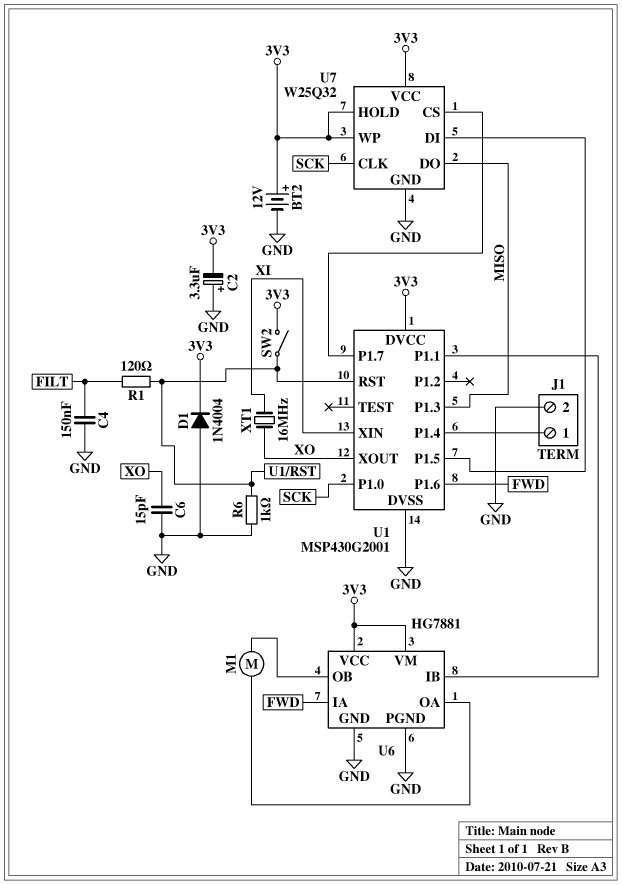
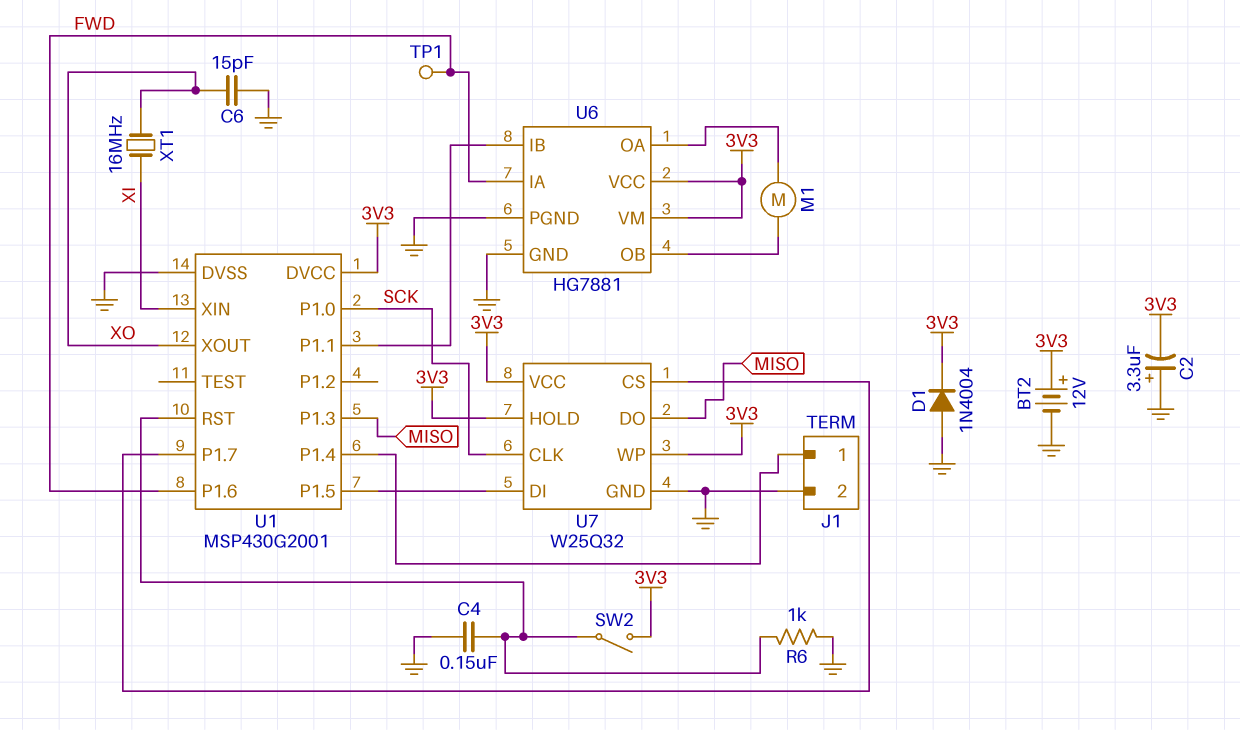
C4: 150nF (FILT, GND) -> 150nF (GND, U1/RST)
R1: 120 (FILT, U1/RST) -> none
TP1: none -> test point (FWD)

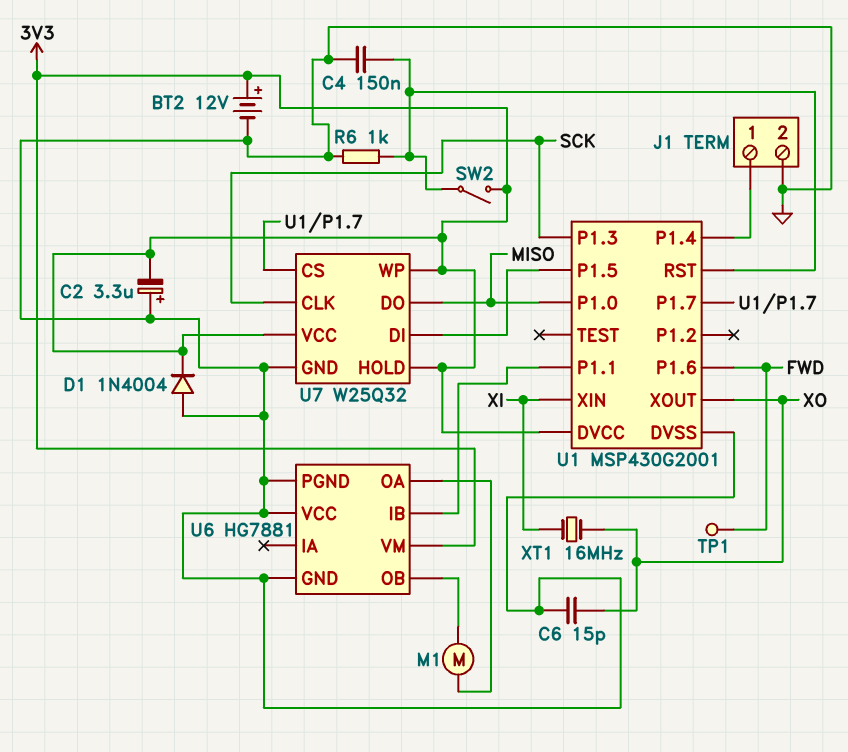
U1 pin P1.0: SCK -> MISO
U1 pin P1.3: MISO -> SCK
U6 pin IA: FWD -> none
U6 pin VCC: 3V3 -> GND

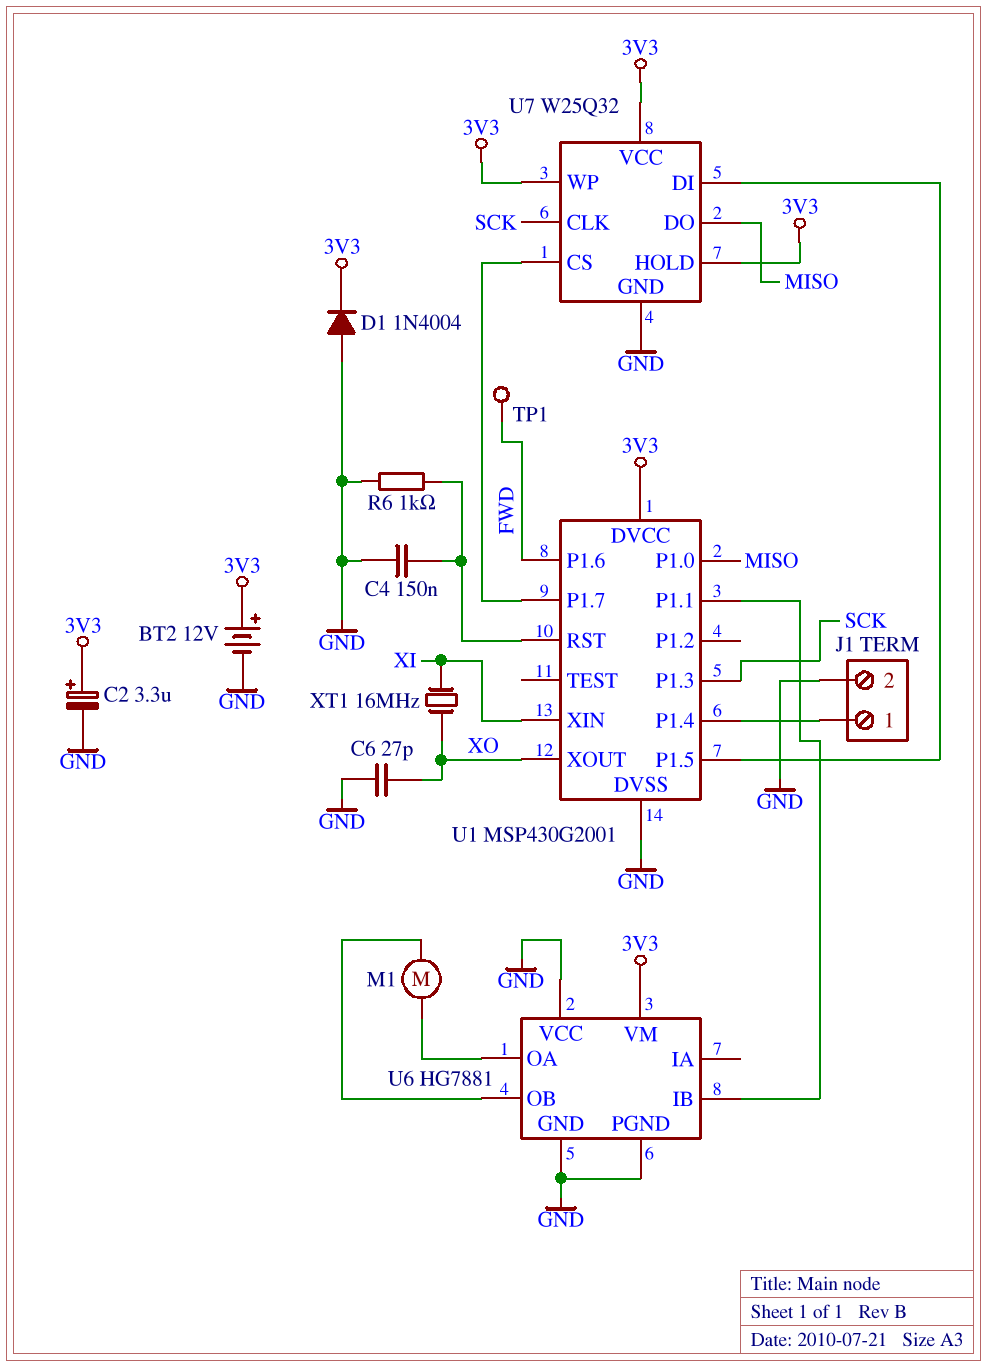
C2: 3.3uF (plus GND, minus 3V3) -> 3.3uF (plus 3V3, minus GND)
C6: 15pF (GND, XO) -> 27pF (GND, XO)
SW2: switch (3V3, U1/RST) -> none

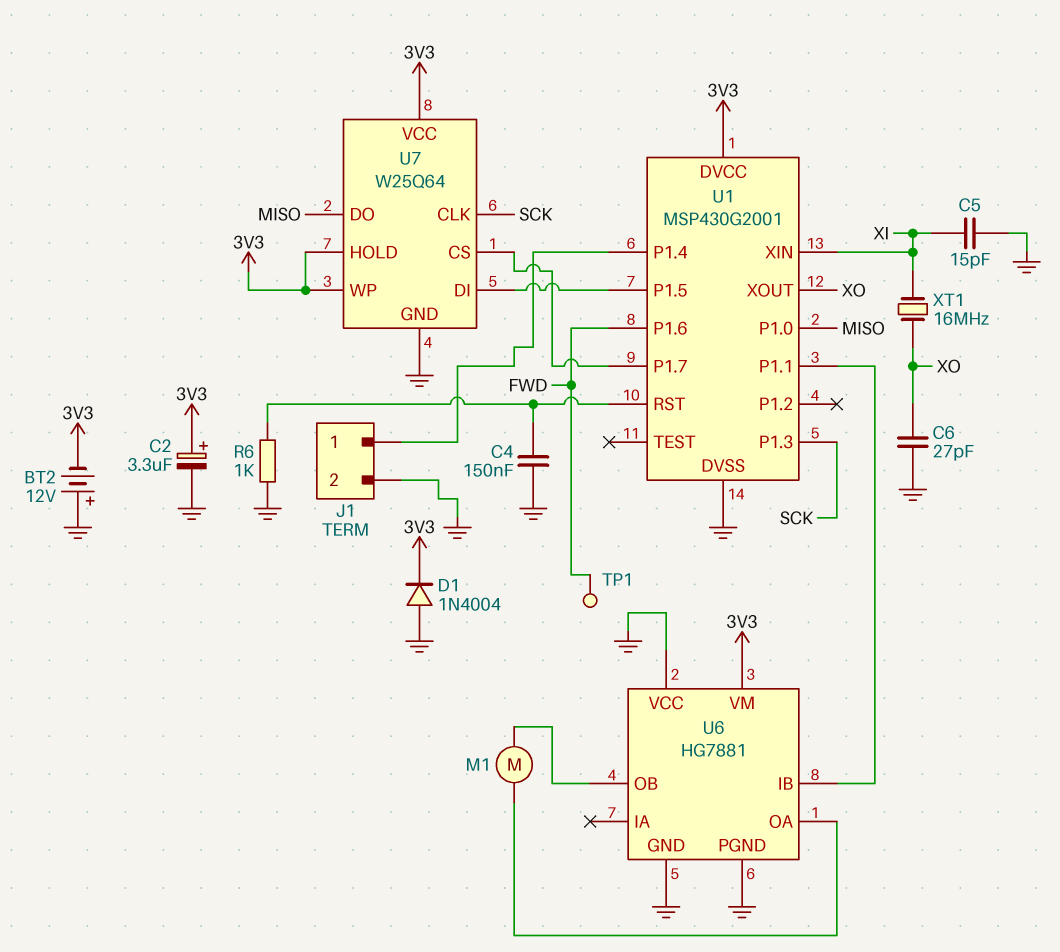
BT2: 12V (plus 3V3, minus GND) -> 12V (plus GND, minus 3V3)
C5: none -> 15pF (GND, XI)
U7: W25Q32 -> W25Q64

